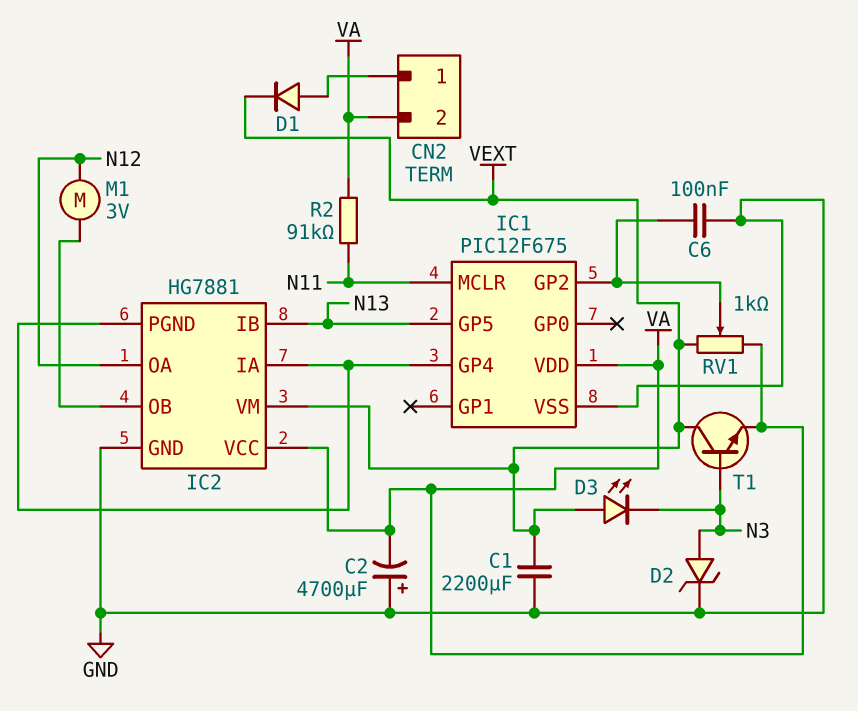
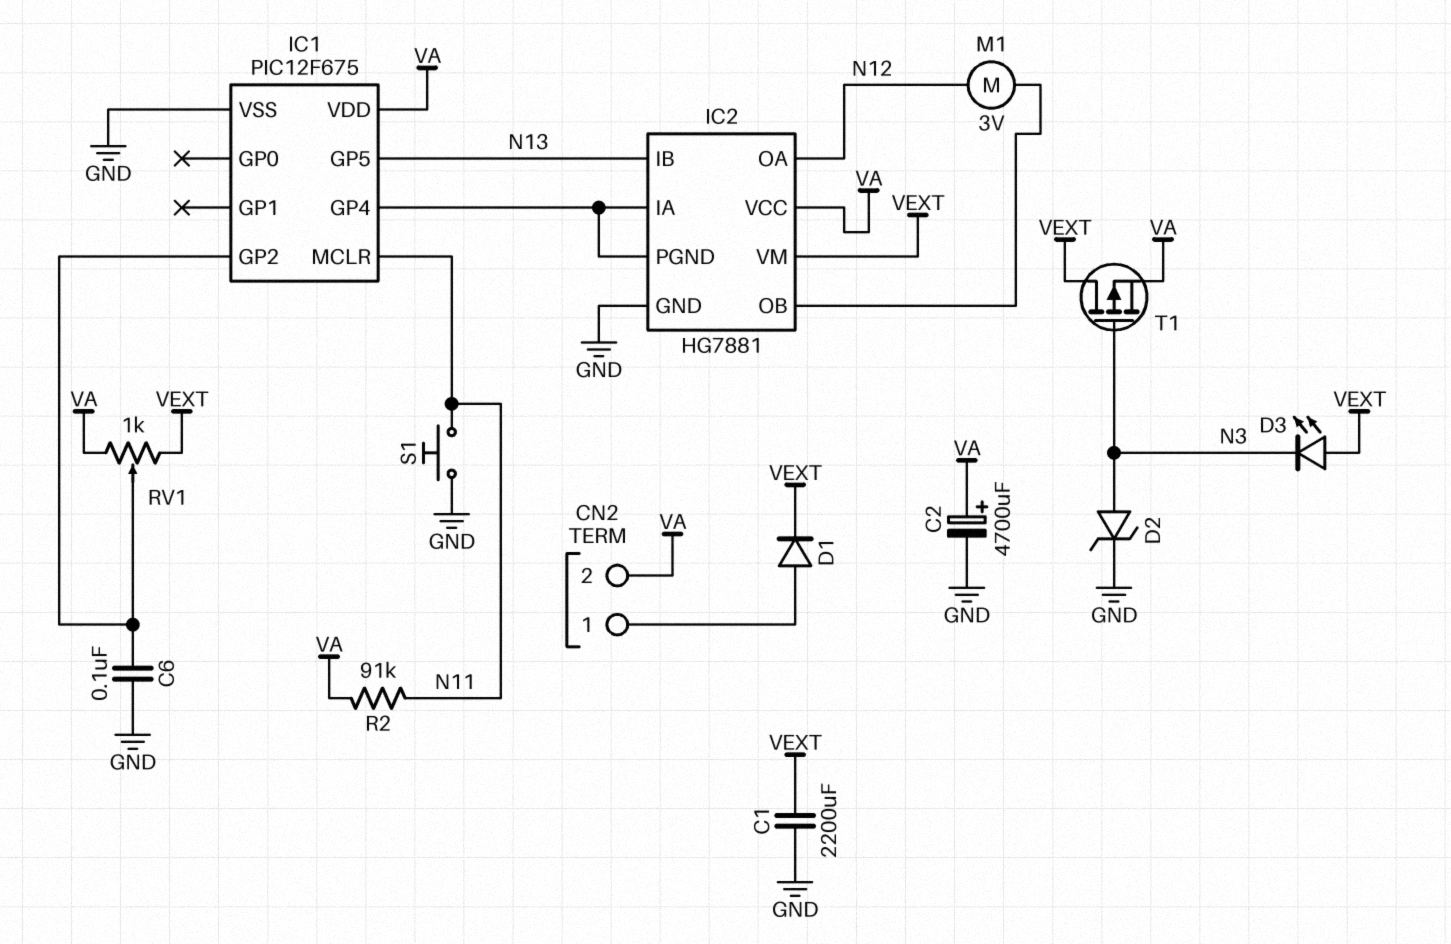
C2: 4700uF (plus GND, minus VA) -> 4700uF (plus VA, minus GND)
S1: none -> button (GND, N11)
T1: NPN (B N3, C VEXT, E VA) -> PMOS (G N3, D VEXT, S VA)

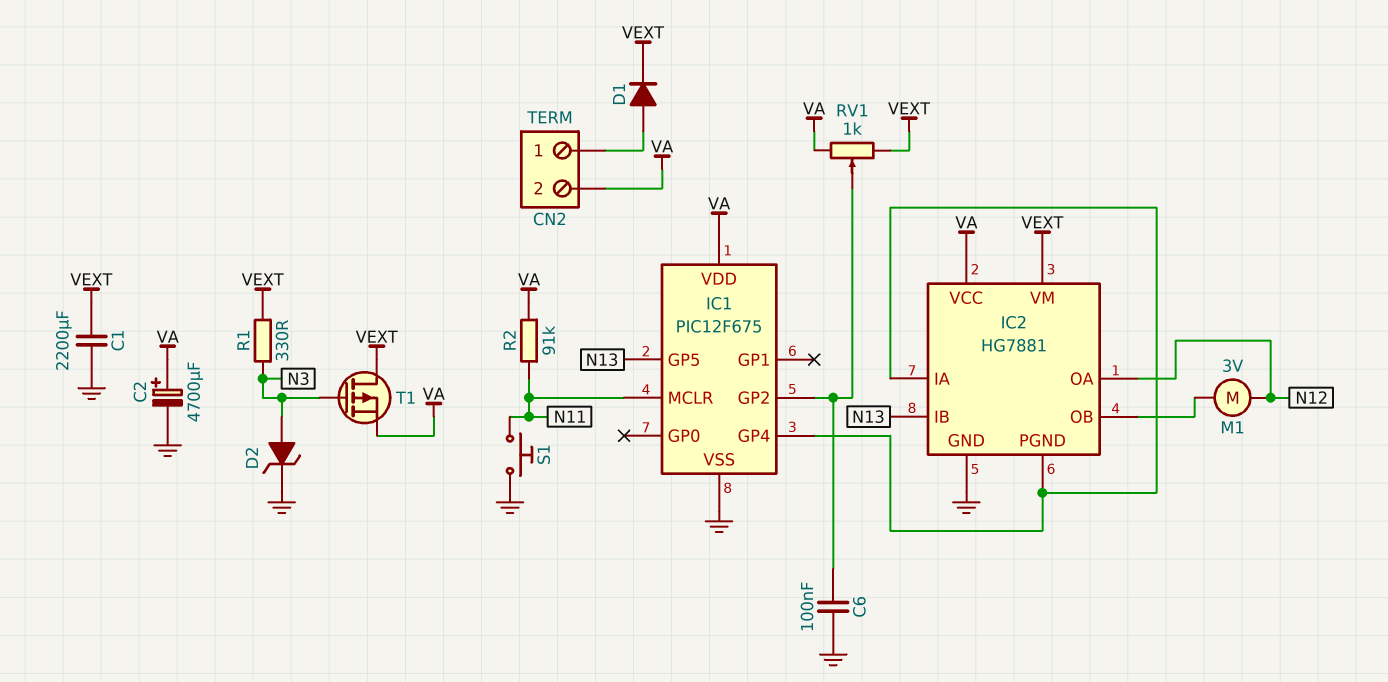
D3: LED (A VEXT, K N3) -> none
R1: none -> 330 (N3, VEXT)

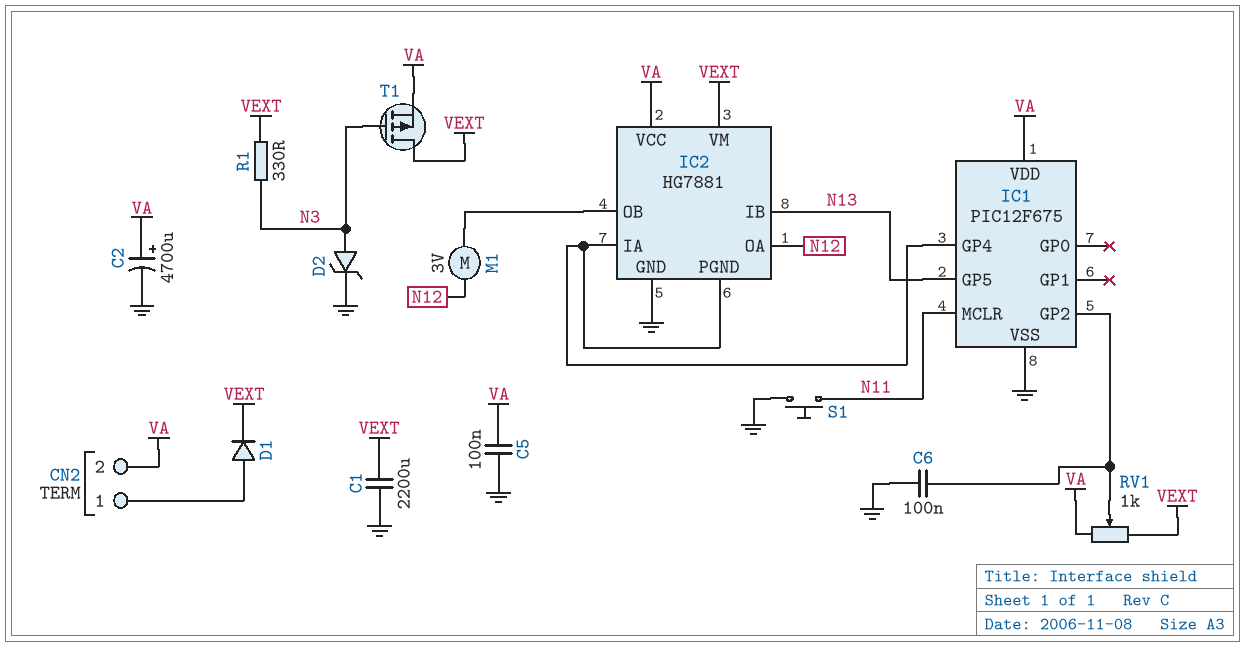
C5: none -> 100nF (GND, VA)
R2: 91k (N11, VA) -> none

